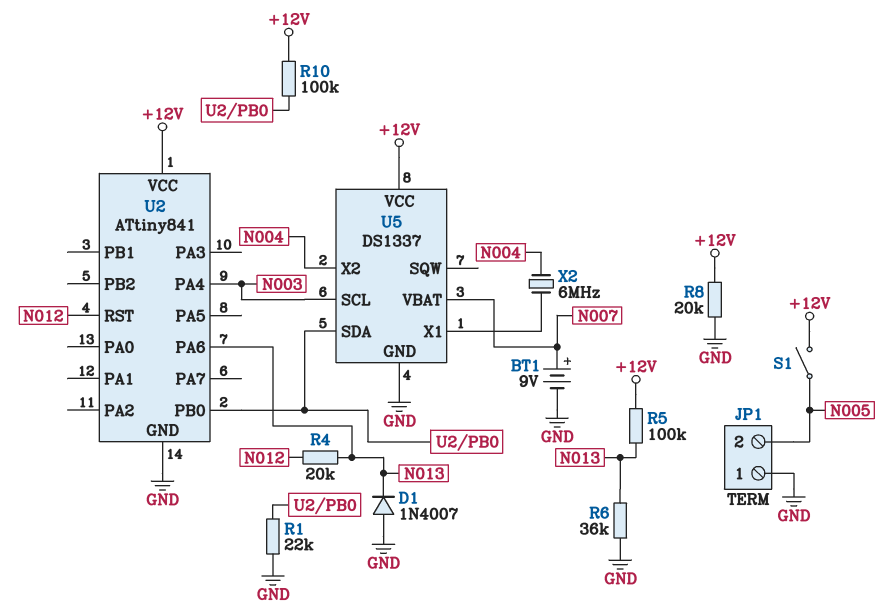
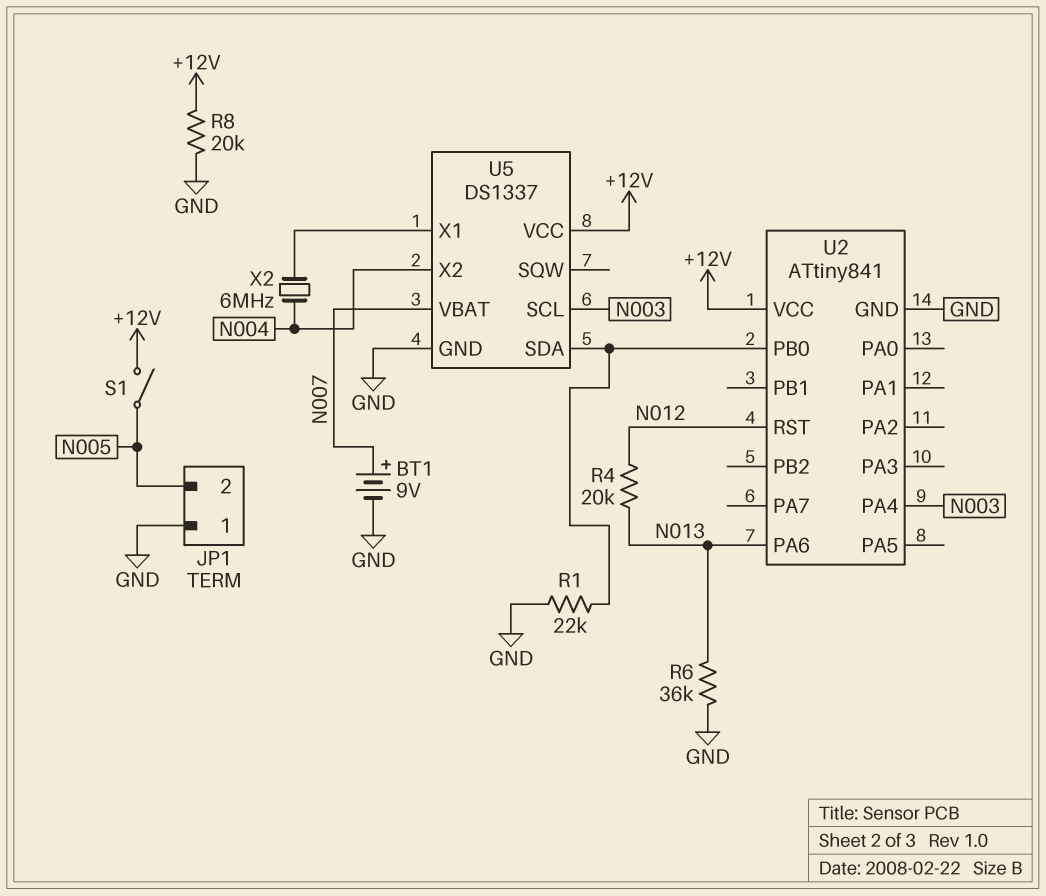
D1: diode 1N4007 (A GND, K N013) -> none
R5: 100k (+12V, N013) -> none
R10: 100k (+12V, U2/PB0) -> none

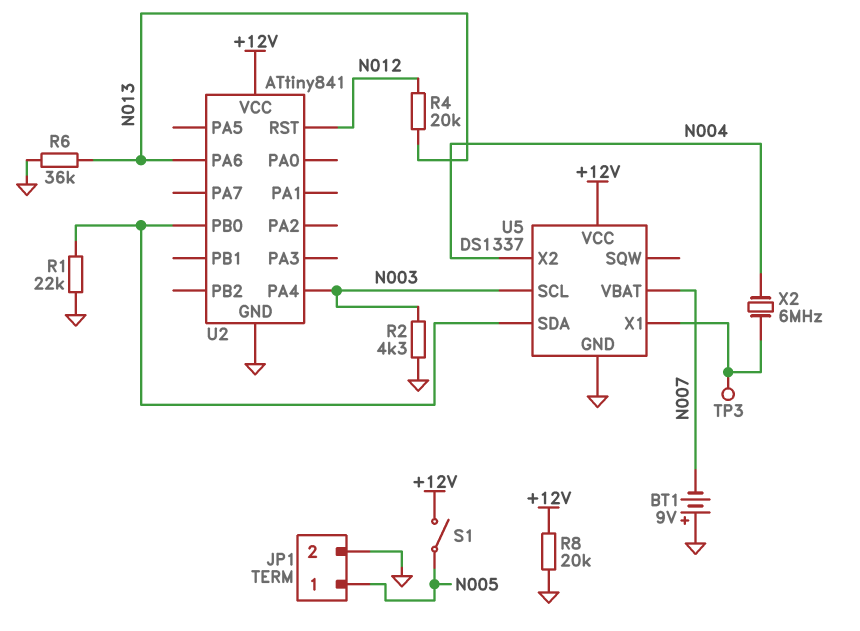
BT1: 9V (plus N007, minus GND) -> 9V (plus GND, minus N007)
JP1 pin 1: GND -> N005
JP1 pin 2: N005 -> GND
R2: none -> 4.3k (GND, N003)
TP3: none -> test point (U5/X1)

